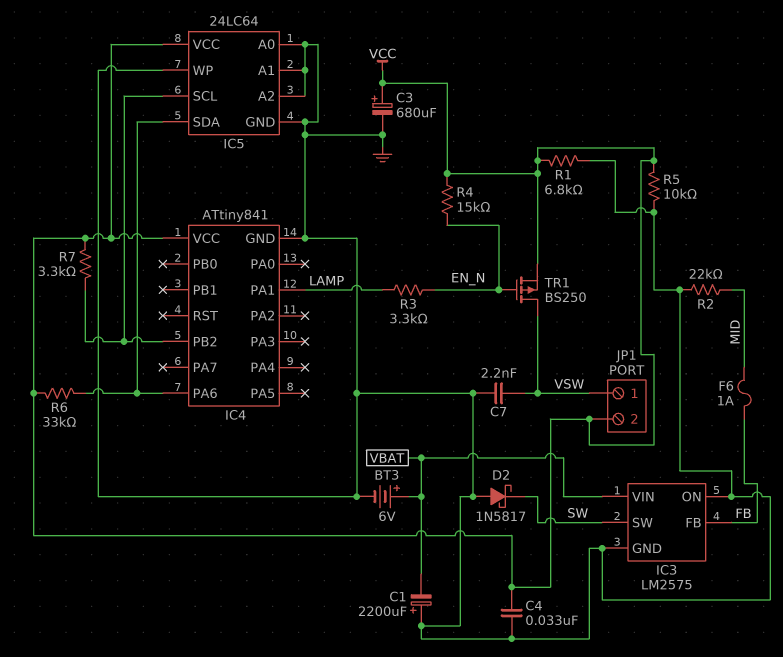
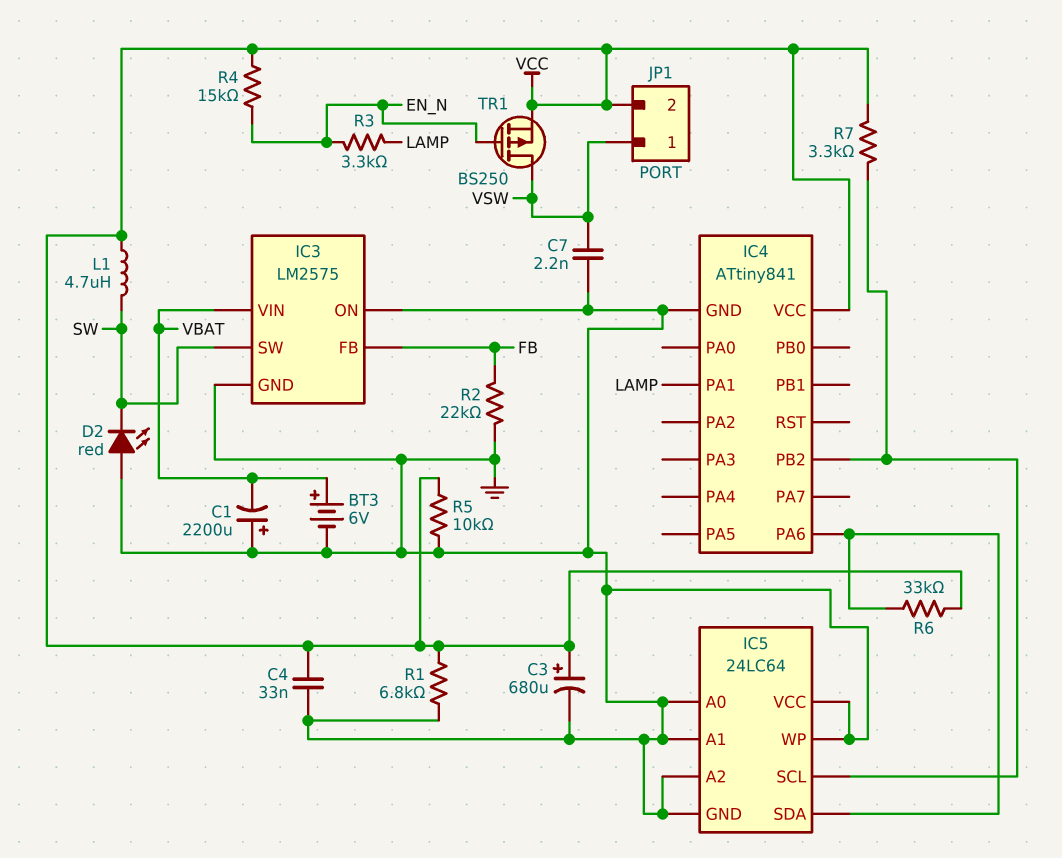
D2: schottky 1N5817 (A GND, K SW) -> LED red (A GND, K SW)
F6: 1A (FB, MID) -> none
IC5 pin VCC: VCC -> GND
L1: none -> 4.7uH (SW, VCC)
R2: 22k (GND, MID) -> 22k (FB, GND)

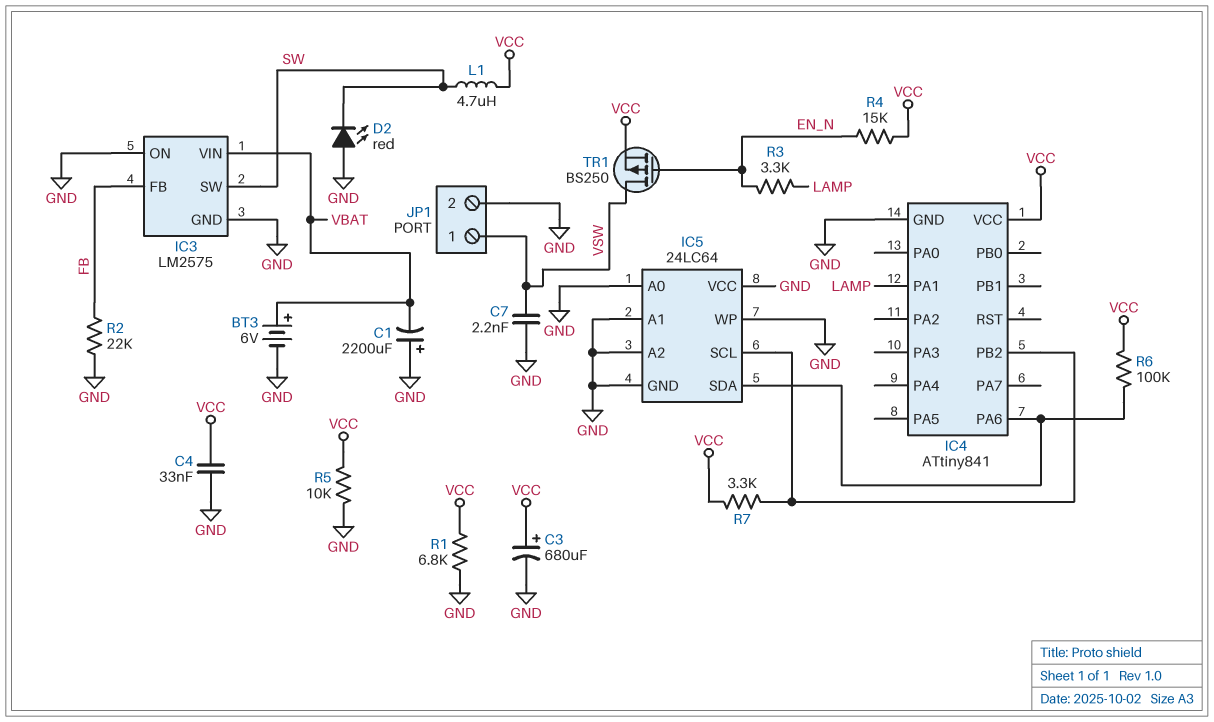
JP1 pin 2: VCC -> GND
R6: 33k (IC4/PA6, VCC) -> 100k (IC4/PA6, VCC)

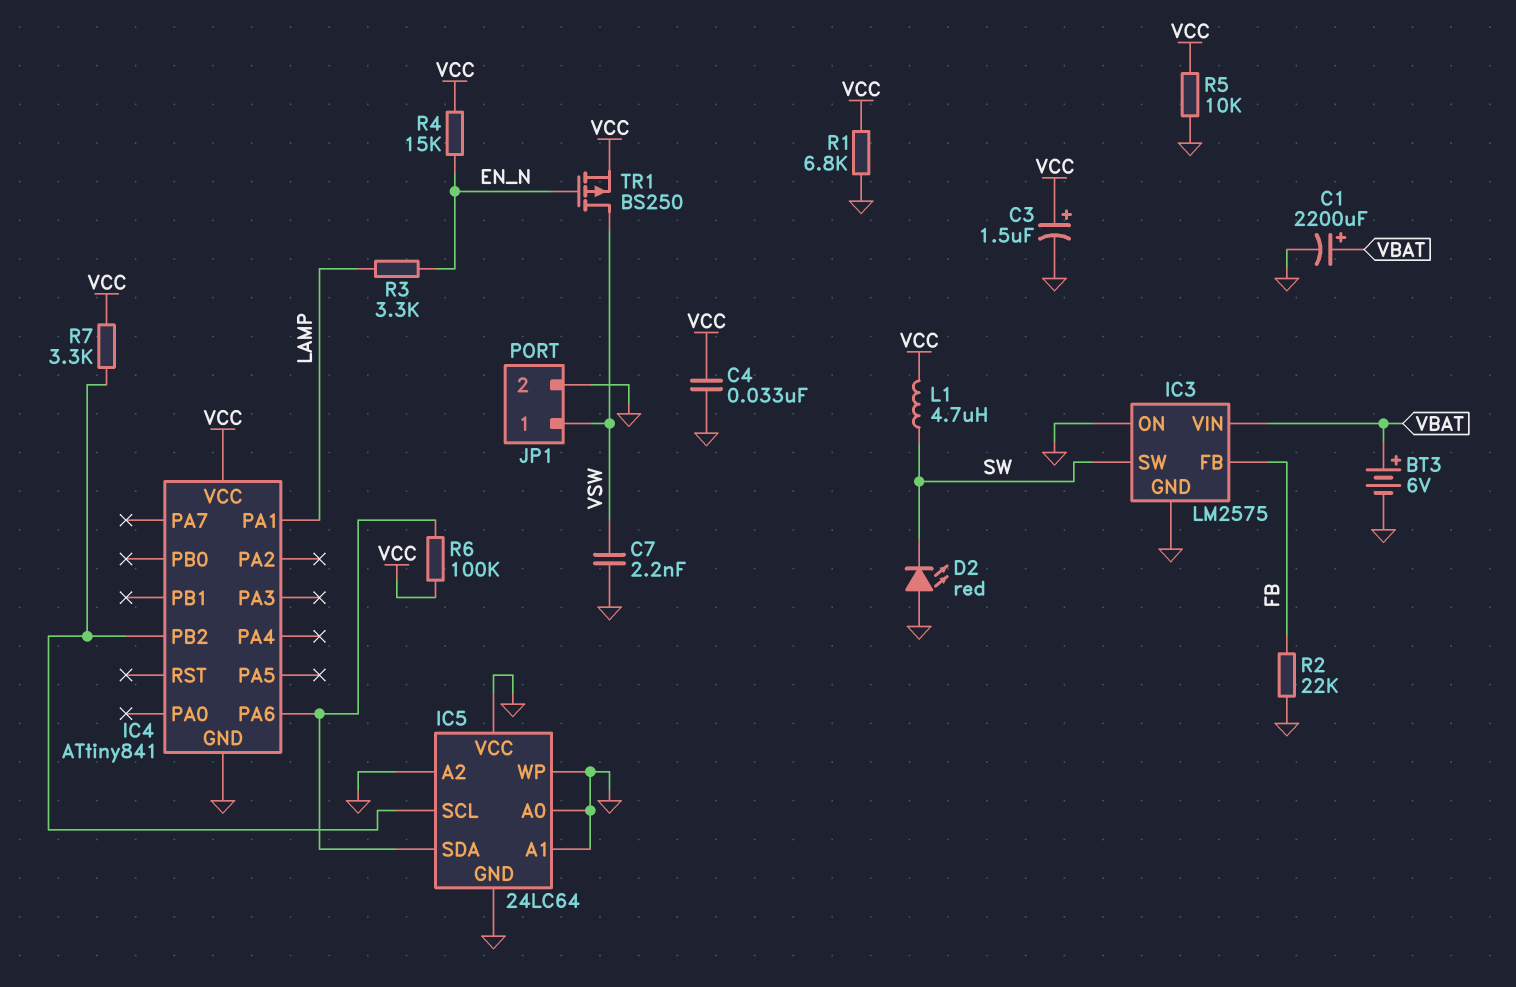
C1: 2200uF (plus GND, minus VBAT) -> 2200uF (plus VBAT, minus GND)
C3: 680uF (plus VCC, minus GND) -> 1.5uF (plus VCC, minus GND)

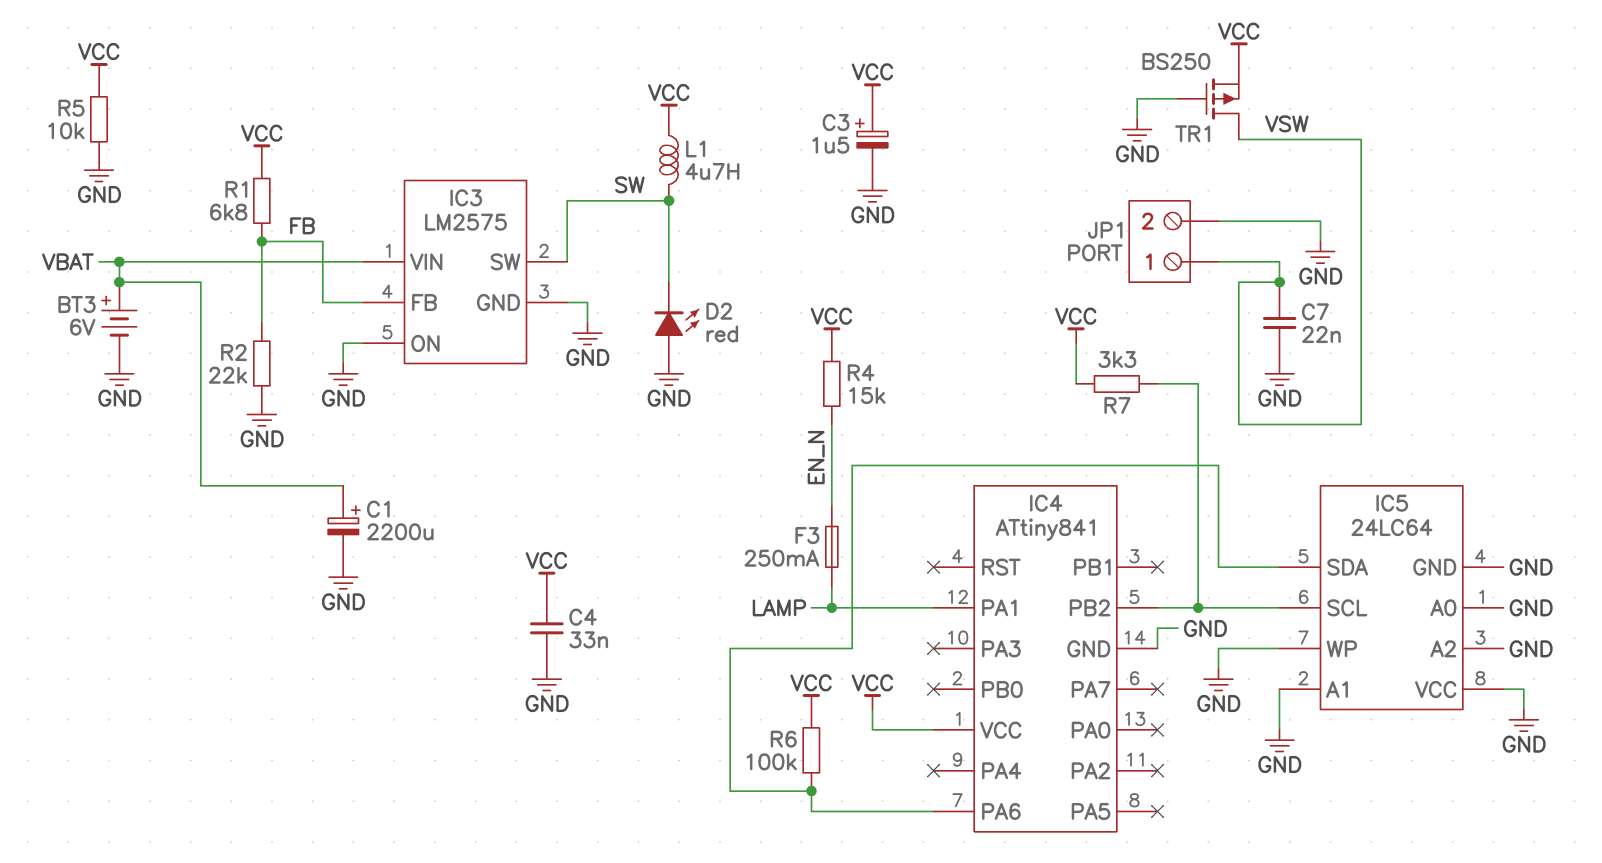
C7: 2.2nF (GND, VSW) -> 22nF (GND, VSW)
F3: none -> 250mA (EN_N, LAMP)
R1: 6.8k (GND, VCC) -> 6.8k (FB, VCC)
R3: 3.3k (EN_N, LAMP) -> none
TR1: PMOS BS250 (G EN_N, D VSW, S VCC) -> PMOS BS250 (G GND, D VSW, S VCC)

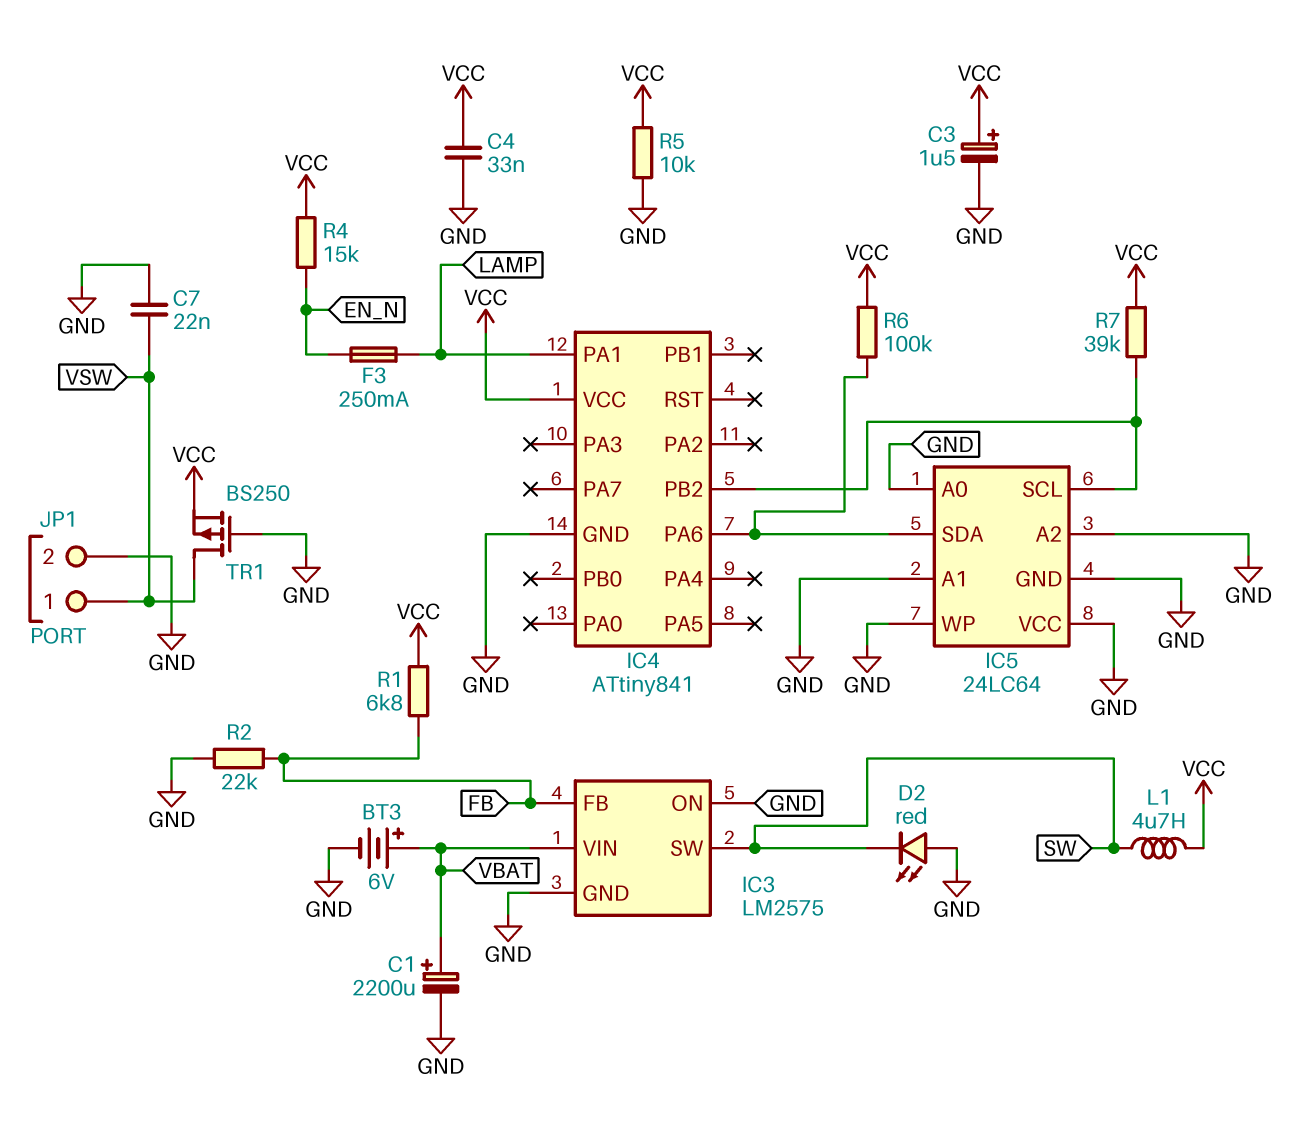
R7: 3.3k (IC4/PB2, VCC) -> 39k (IC4/PB2, VCC)

